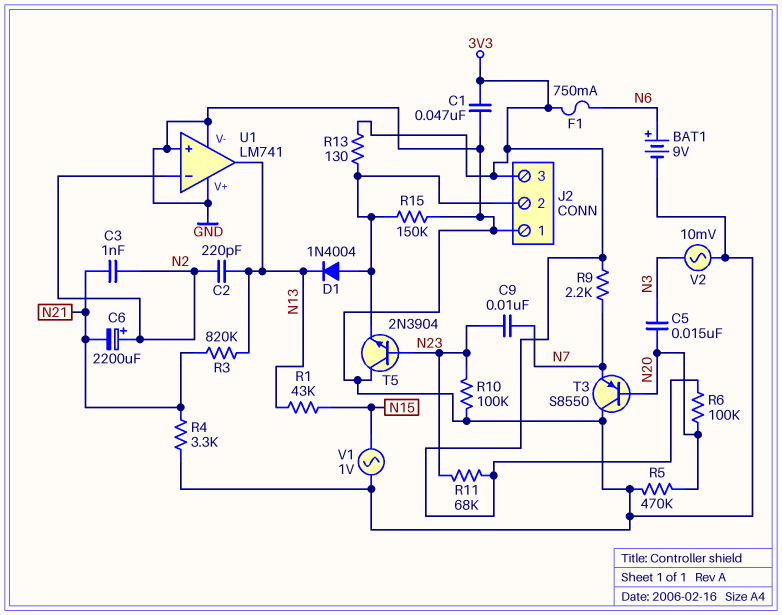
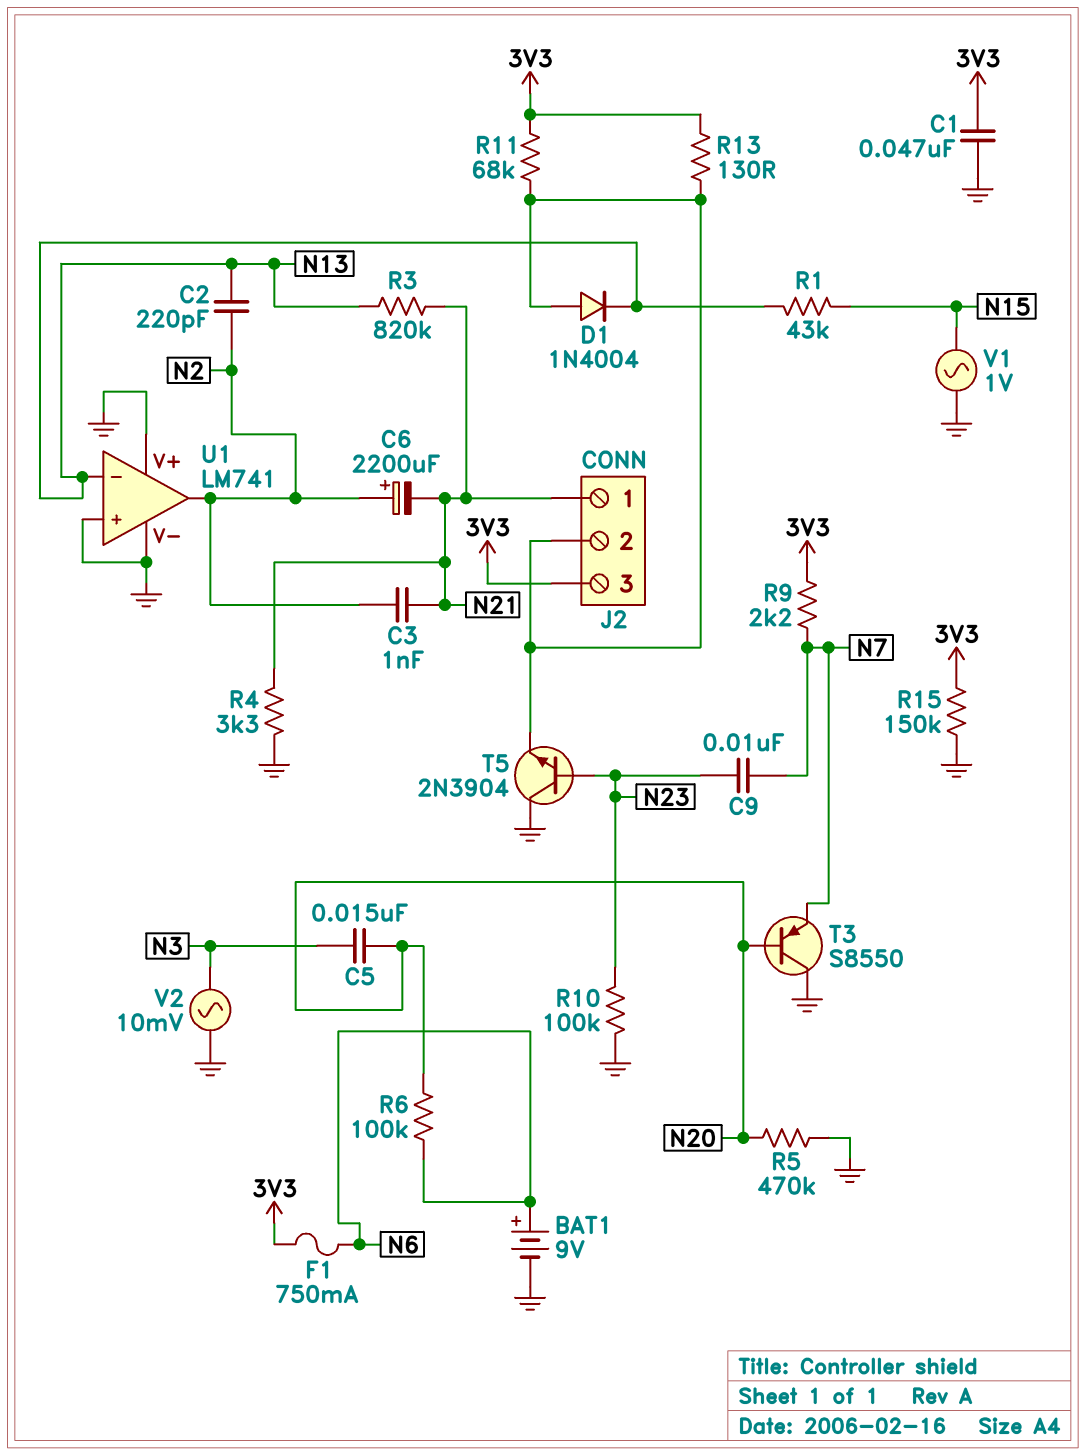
J2 pin 1: GND -> N21
R6: 100k (3V3, N20) -> 100k (N6, N20)
R11: 68k (3V3, N23) -> 68k (3V3, J2/2)
R15: 150k (GND, J2/2) -> 150k (3V3, GND)
U1 pin in-: N2 -> N13
U1 pin out: N13 -> N2

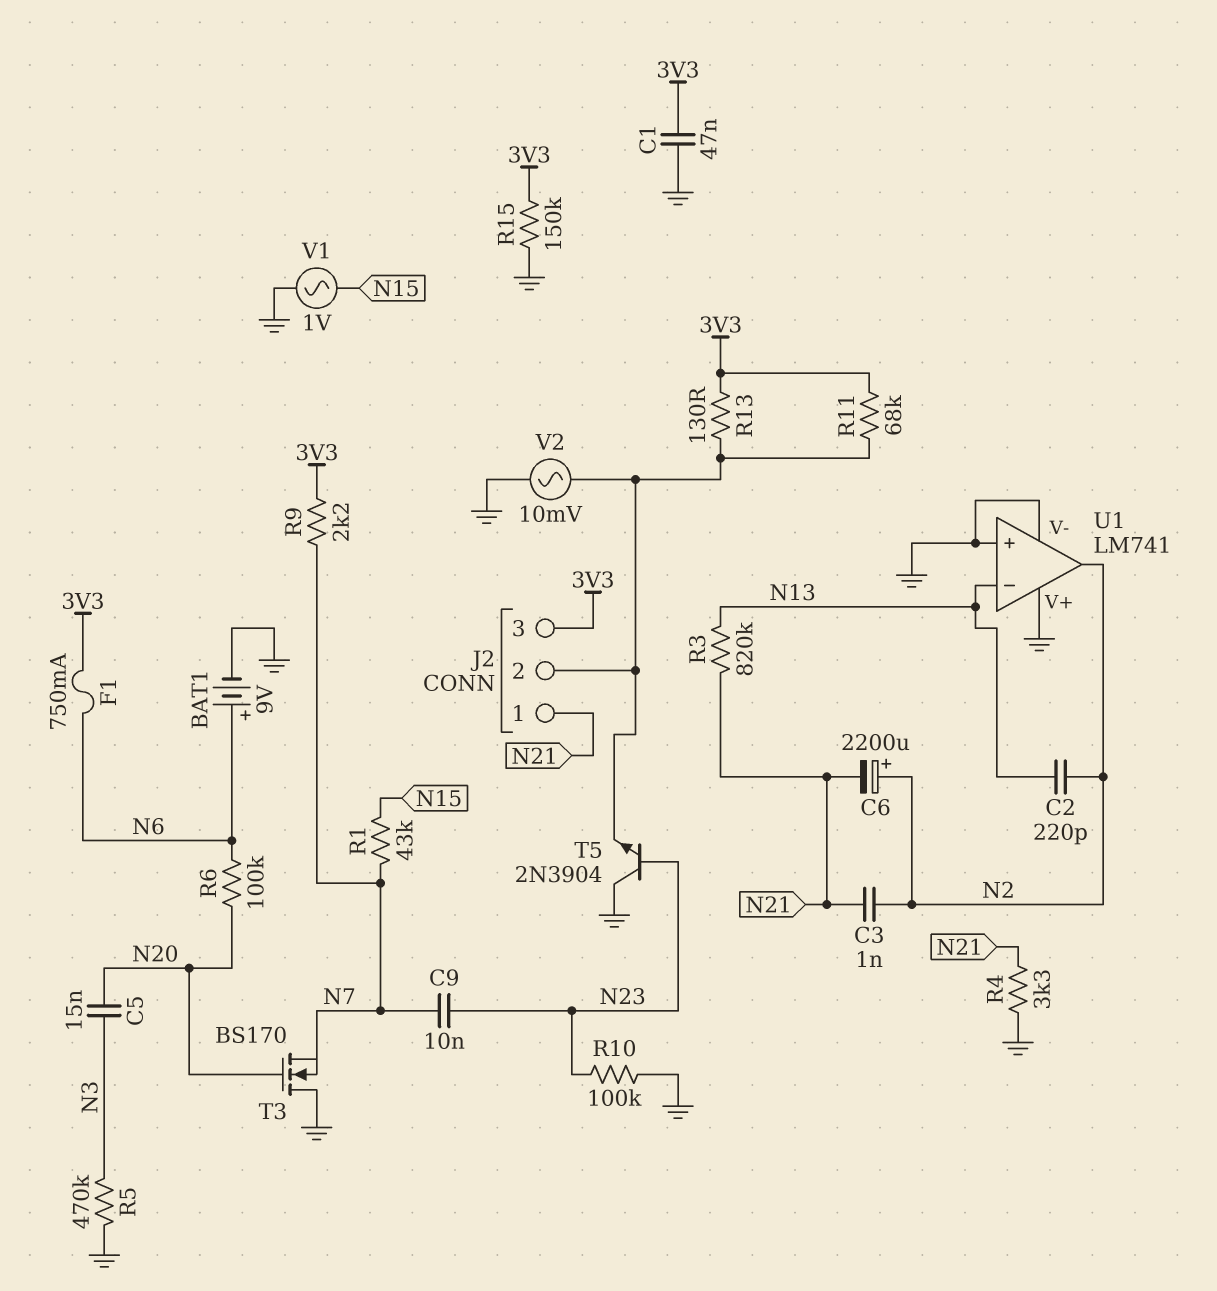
D1: diode 1N4004 (A J2/2, K N13) -> none
R1: 43k (N13, N15) -> 43k (N7, N15)
R5: 470k (GND, N20) -> 470k (GND, N3)
T3: PNP S8550 (B N20, C GND, E N7) -> NMOS BS170 (G N20, D GND, S N7)
V2: AC 10mV (GND, N3) -> AC 10mV (GND, J2/2)

